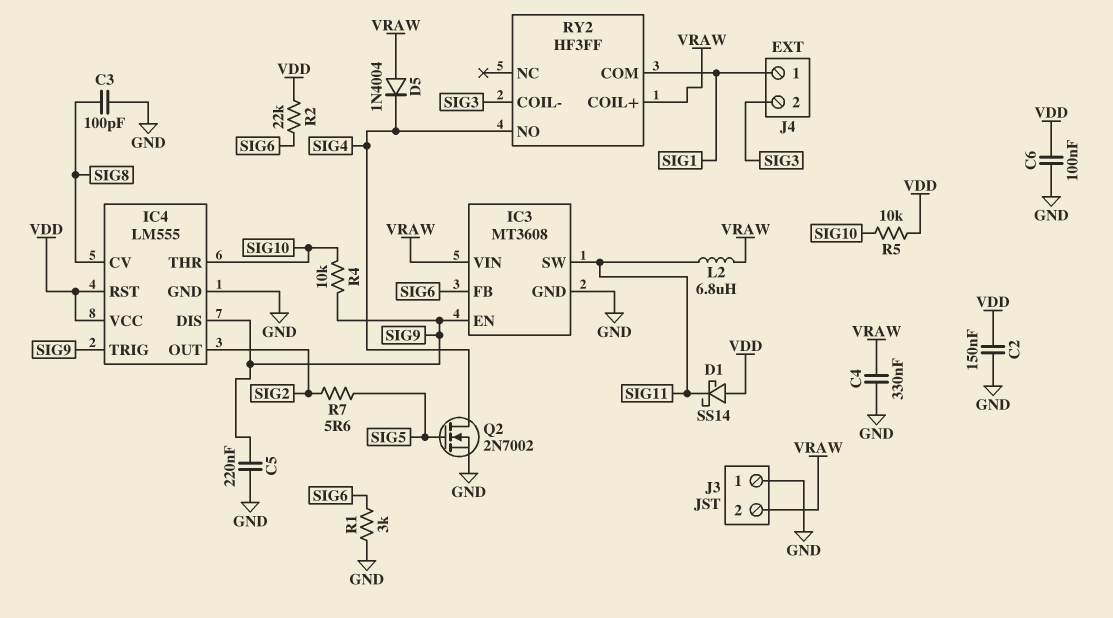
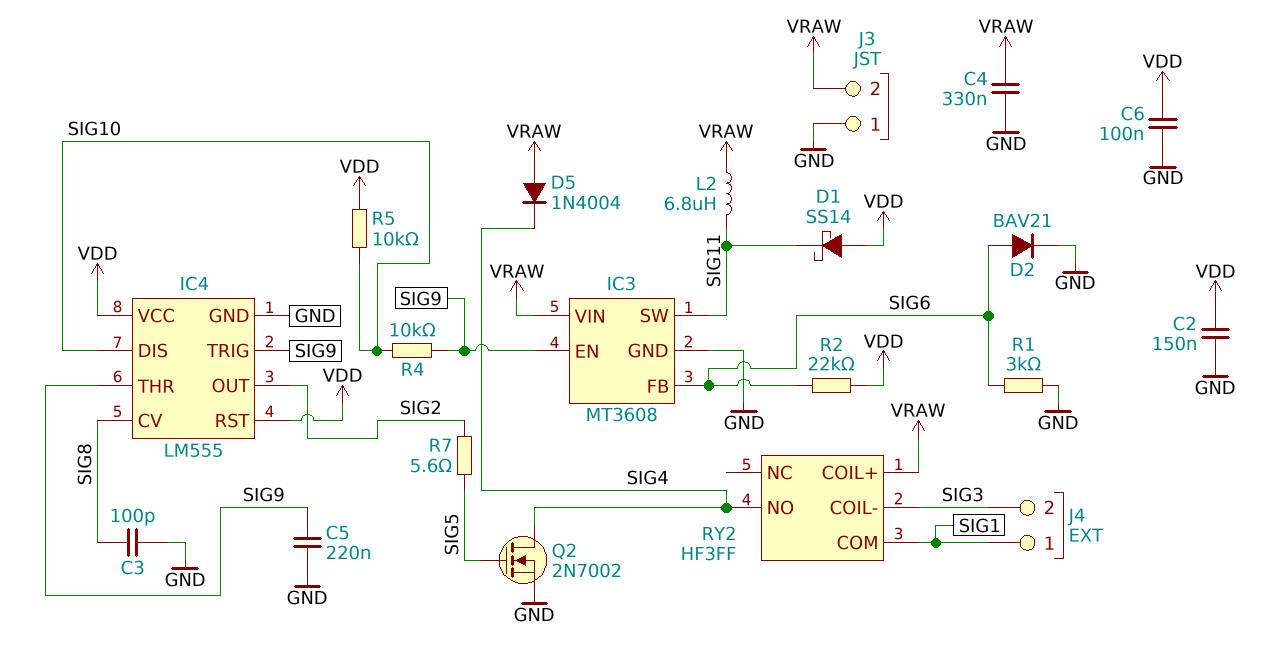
D2: none -> diode BAV21 (A SIG6, K GND)
IC4 pin DIS: SIG9 -> SIG10
IC4 pin THR: SIG10 -> SIG9

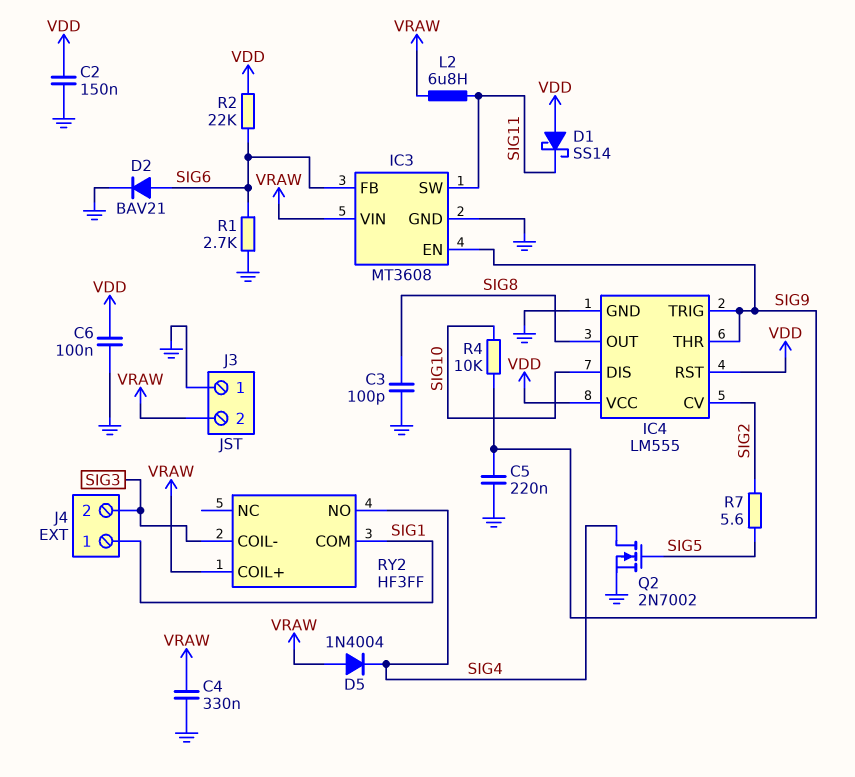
IC4 pin CV: SIG8 -> SIG2
IC4 pin OUT: SIG2 -> SIG8
R1: 3k (GND, SIG6) -> 2.7k (GND, SIG6)
R5: 10k (SIG10, VDD) -> none

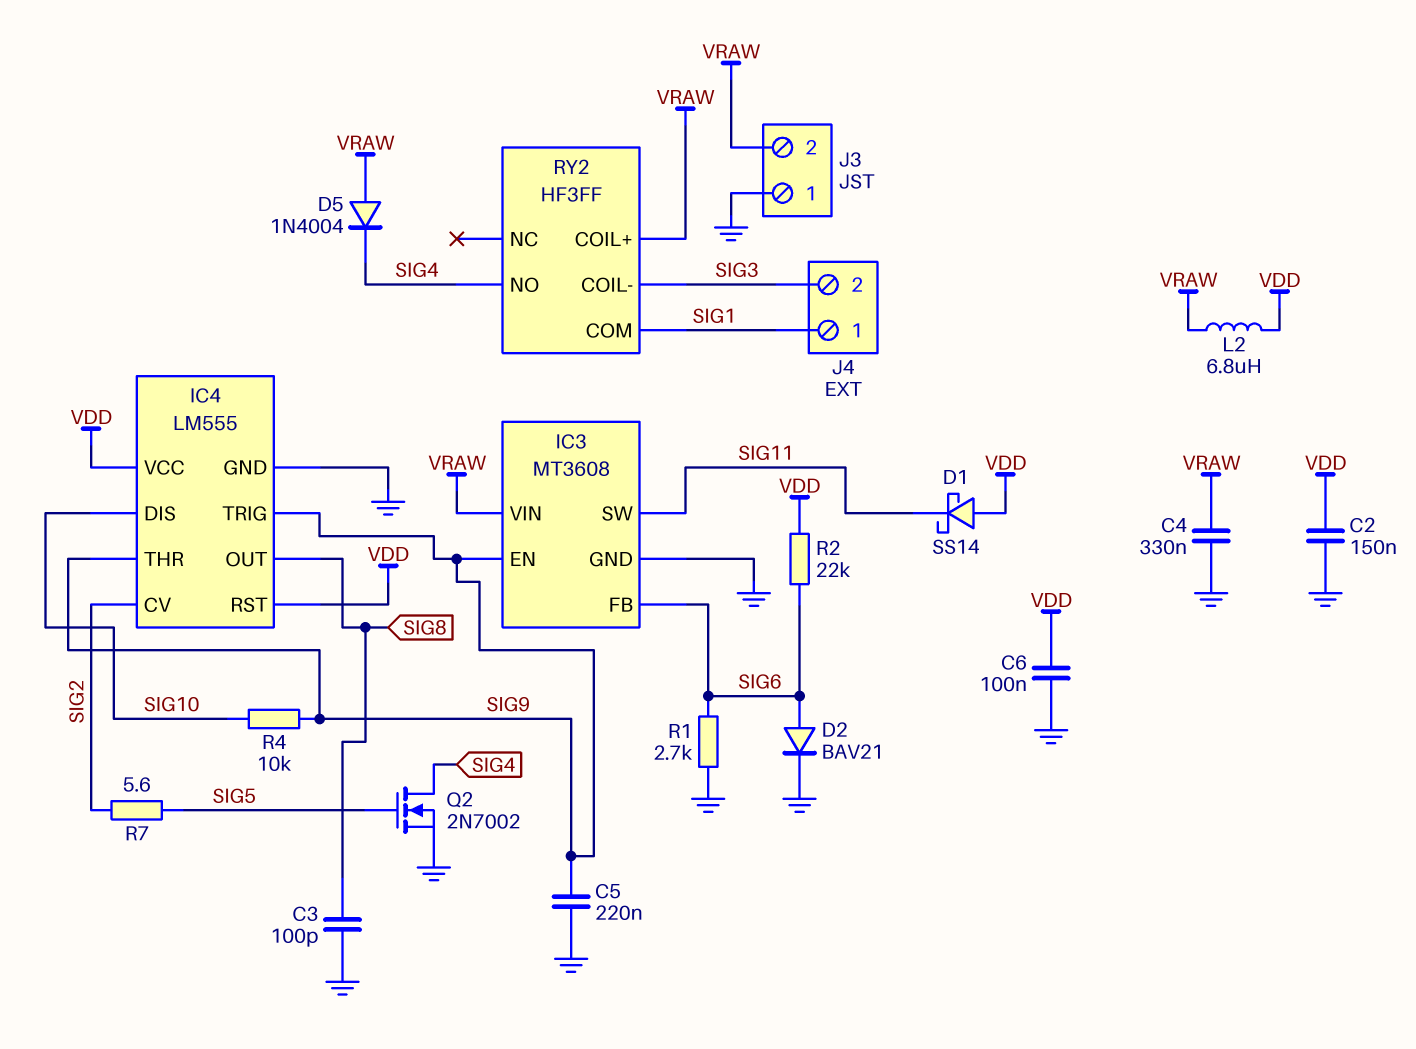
L2: 6.8uH (SIG11, VRAW) -> 6.8uH (VDD, VRAW)

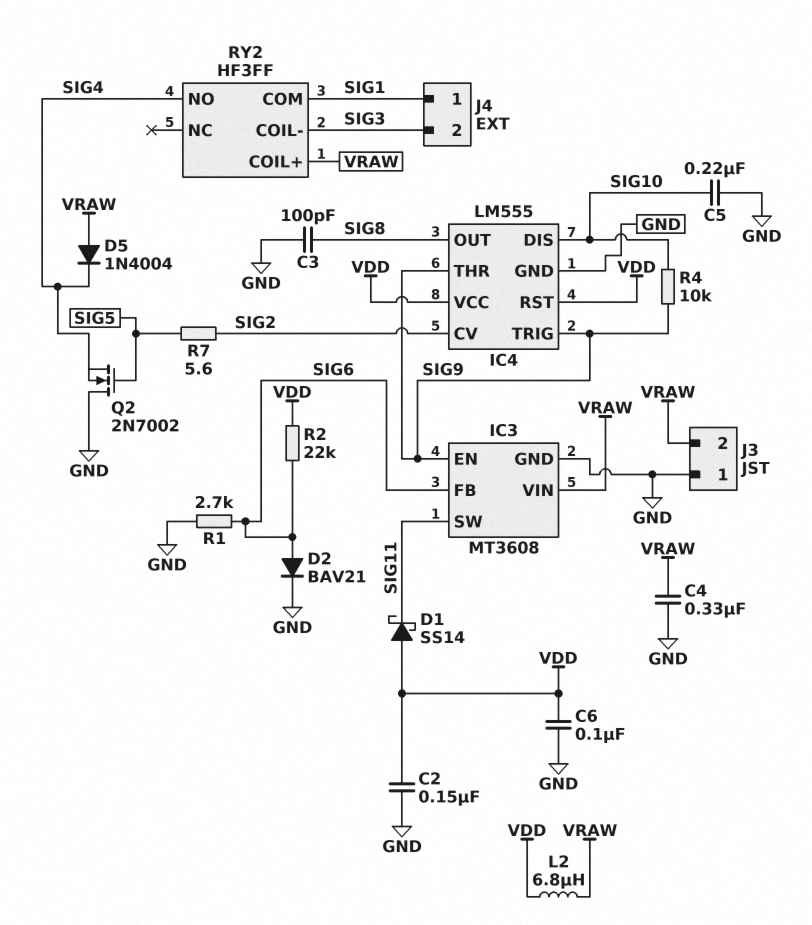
C5: 220nF (GND, SIG9) -> 220nF (GND, SIG10)
Q2: NMOS 2N7002 (G SIG5, D SIG4, S GND) -> NMOS 2N7002 (G SIG5, D GND, S SIG4)

